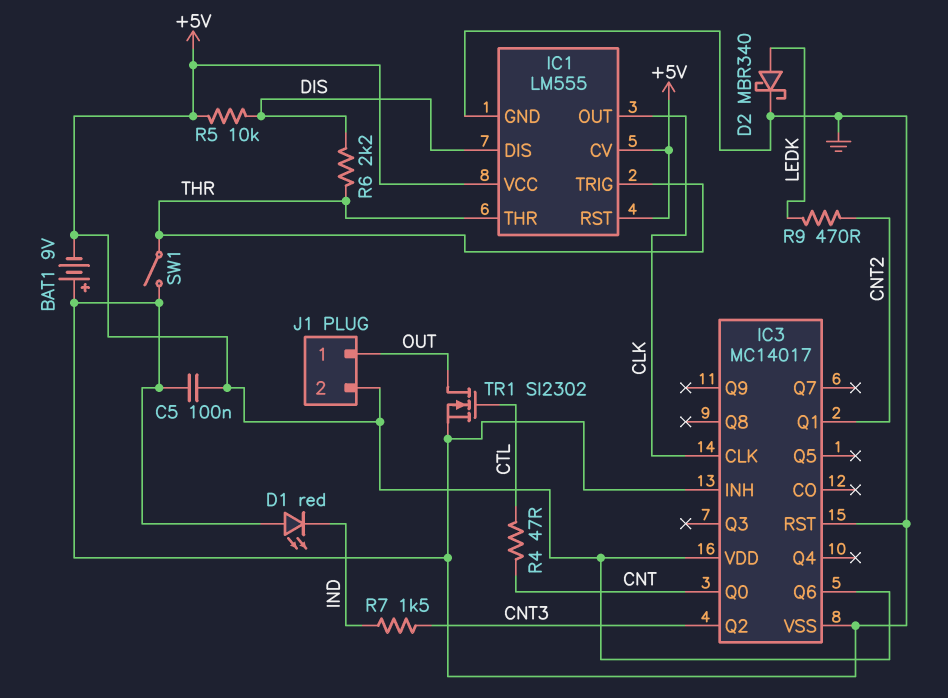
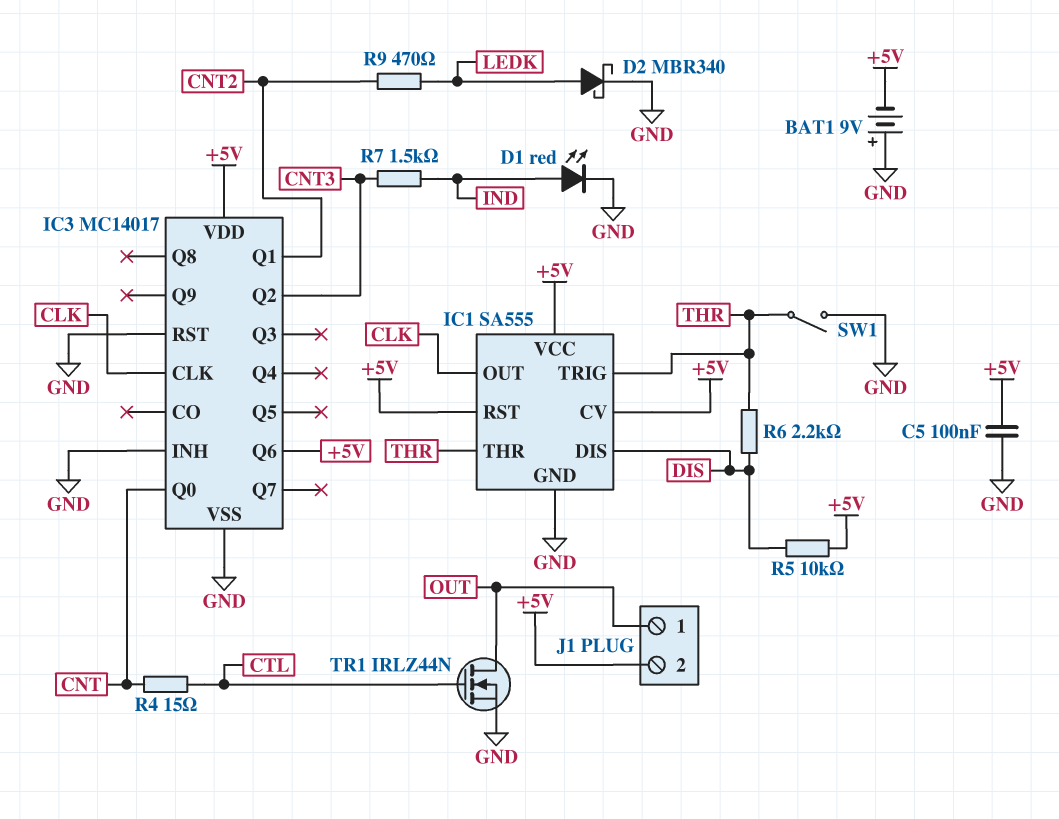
D1: LED red (A GND, K IND) -> LED red (A IND, K GND)
IC1: LM555 -> SA555
R4: 47 (CNT, CTL) -> 15 (CNT, CTL)
TR1: NMOS SI2302 (G CTL, D OUT, S GND) -> NMOS IRLZ44N (G CTL, D OUT, S GND)

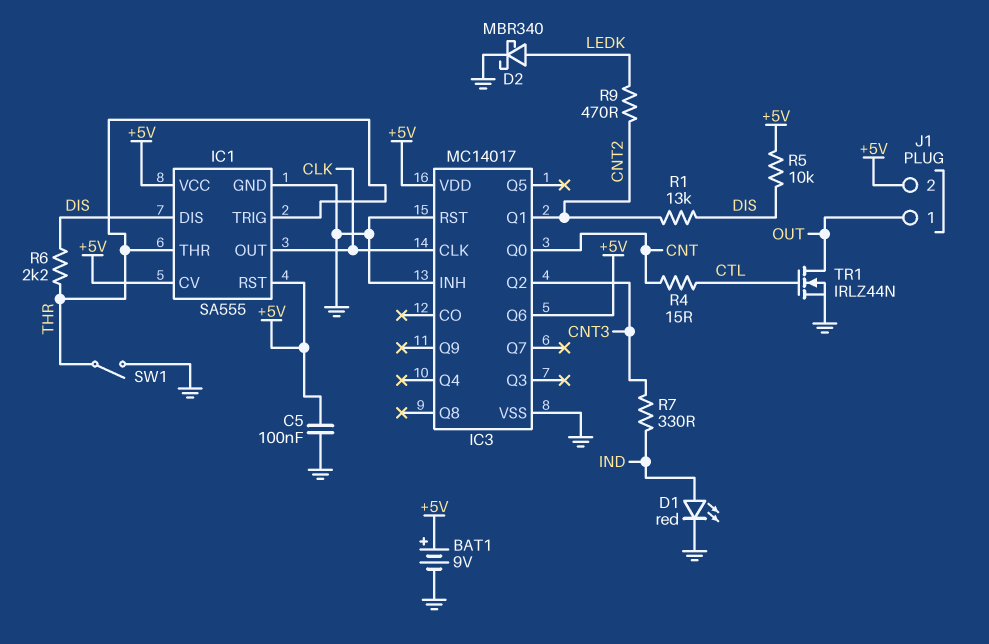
BAT1: 9V (plus GND, minus +5V) -> 9V (plus +5V, minus GND)
R1: none -> 13k (CNT2, DIS)
R7: 1.5k (CNT3, IND) -> 330 (CNT3, IND)

